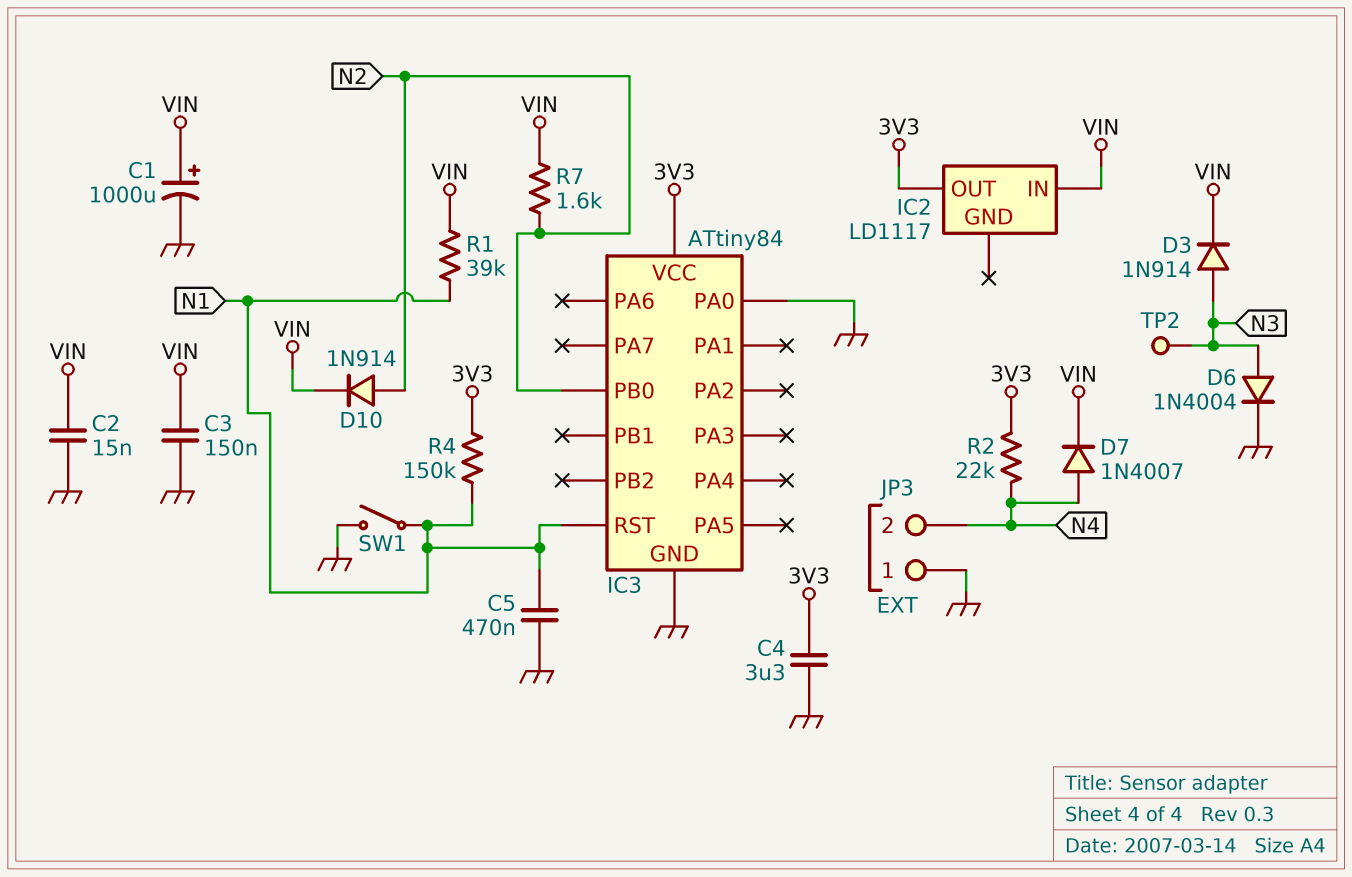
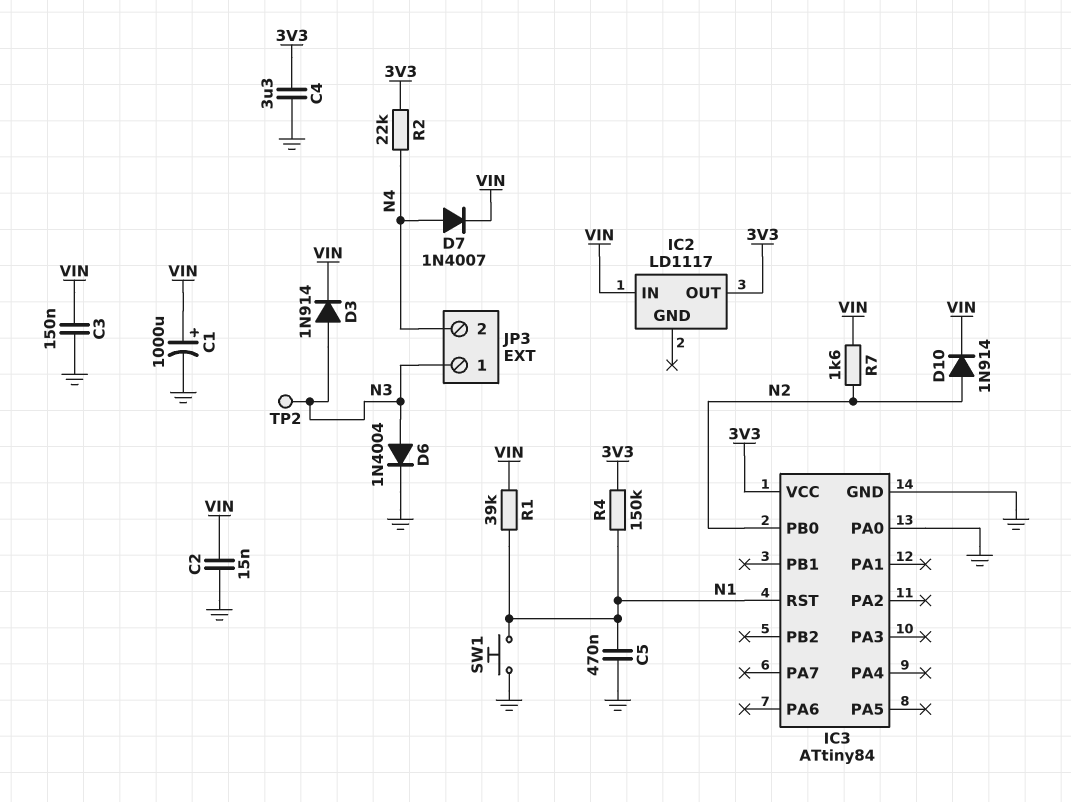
JP3 pin 1: GND -> N3
SW1: switch (GND, N1) -> button (GND, N1)

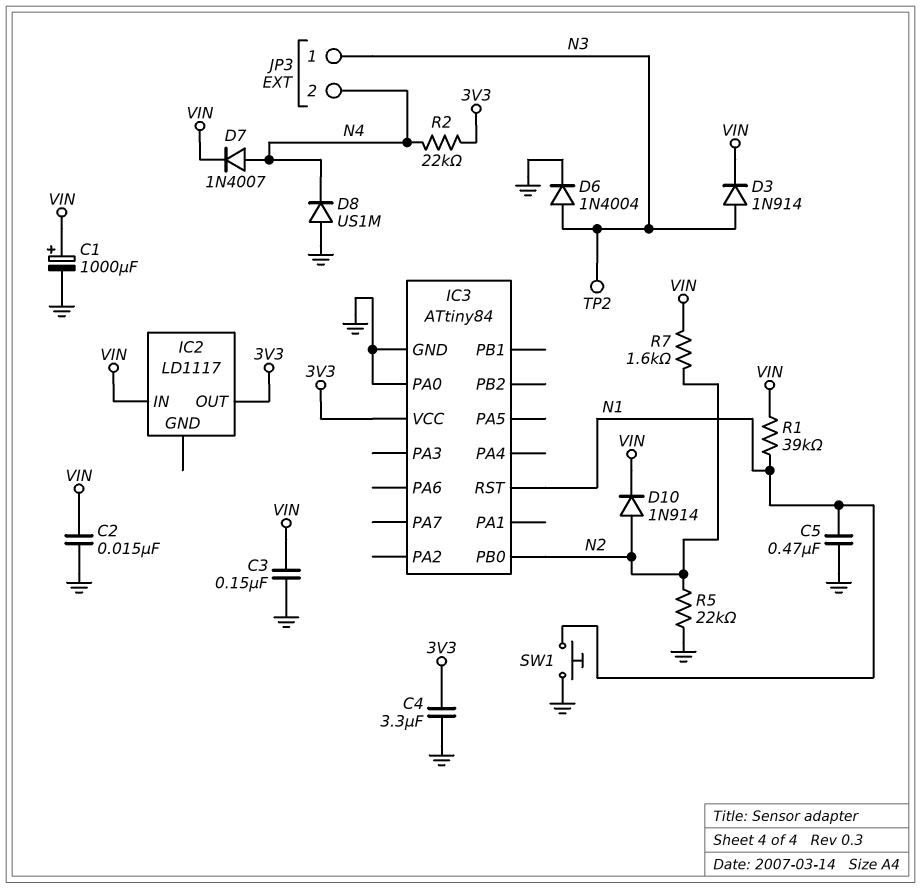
D8: none -> diode US1M (A GND, K N4)
R4: 150k (3V3, N1) -> none
R5: none -> 22k (GND, N2)

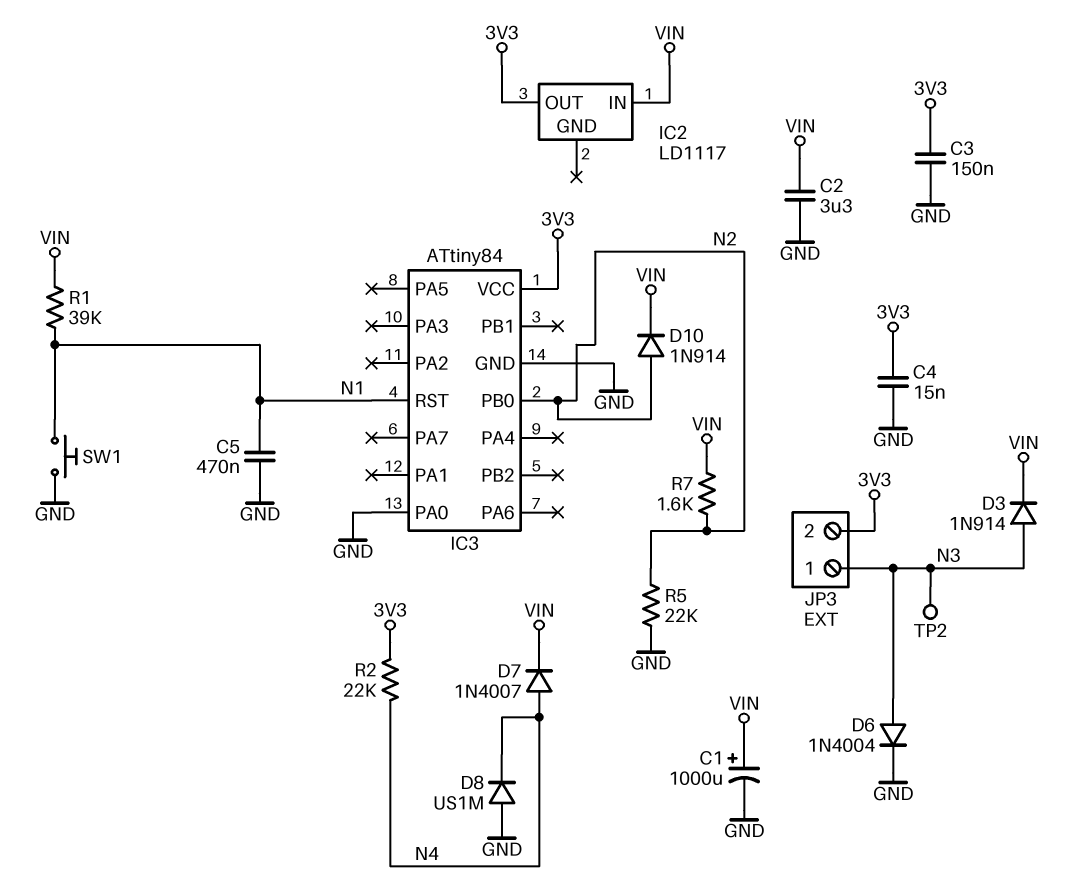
C2: 15nF (GND, VIN) -> 3.3uF (GND, VIN)
C3: 150nF (GND, VIN) -> 150nF (3V3, GND)
C4: 3.3uF (3V3, GND) -> 15nF (3V3, GND)
JP3 pin 2: N4 -> 3V3

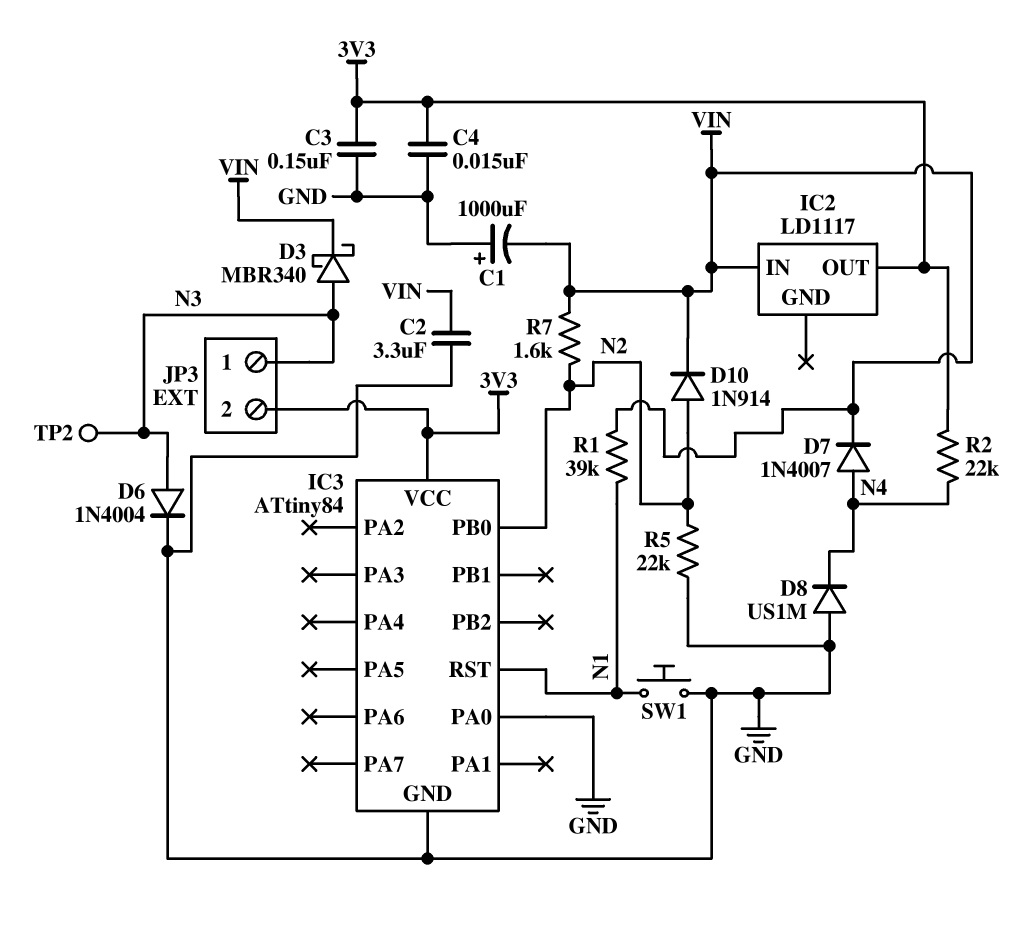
C1: 1000uF (plus VIN, minus GND) -> 1000uF (plus GND, minus VIN)
C5: 470nF (GND, N1) -> none
D3: diode 1N914 (A N3, K VIN) -> schottky MBR340 (A N3, K VIN)

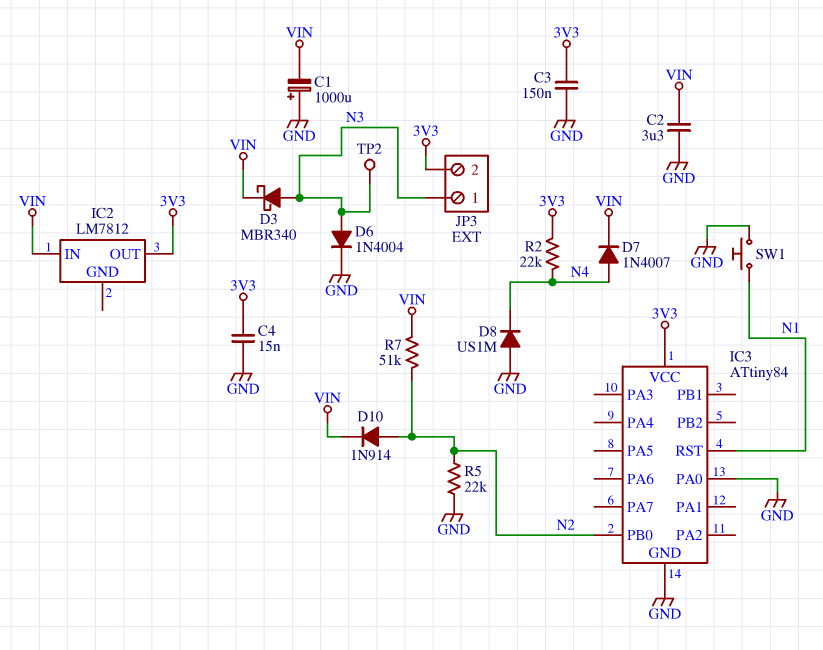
IC2: LD1117 -> LM7812
R1: 39k (N1, VIN) -> none
R7: 1.6k (N2, VIN) -> 51k (N2, VIN)

